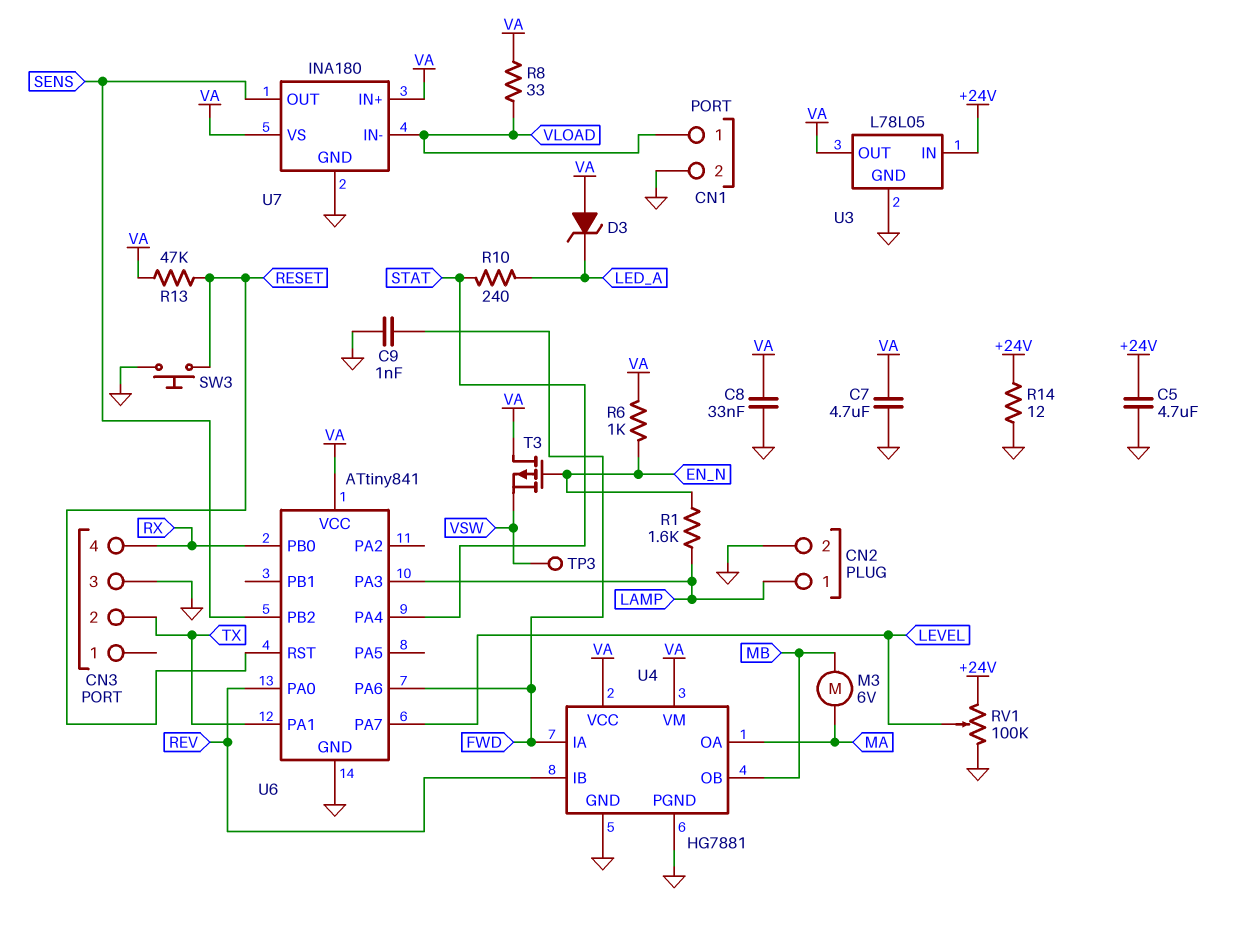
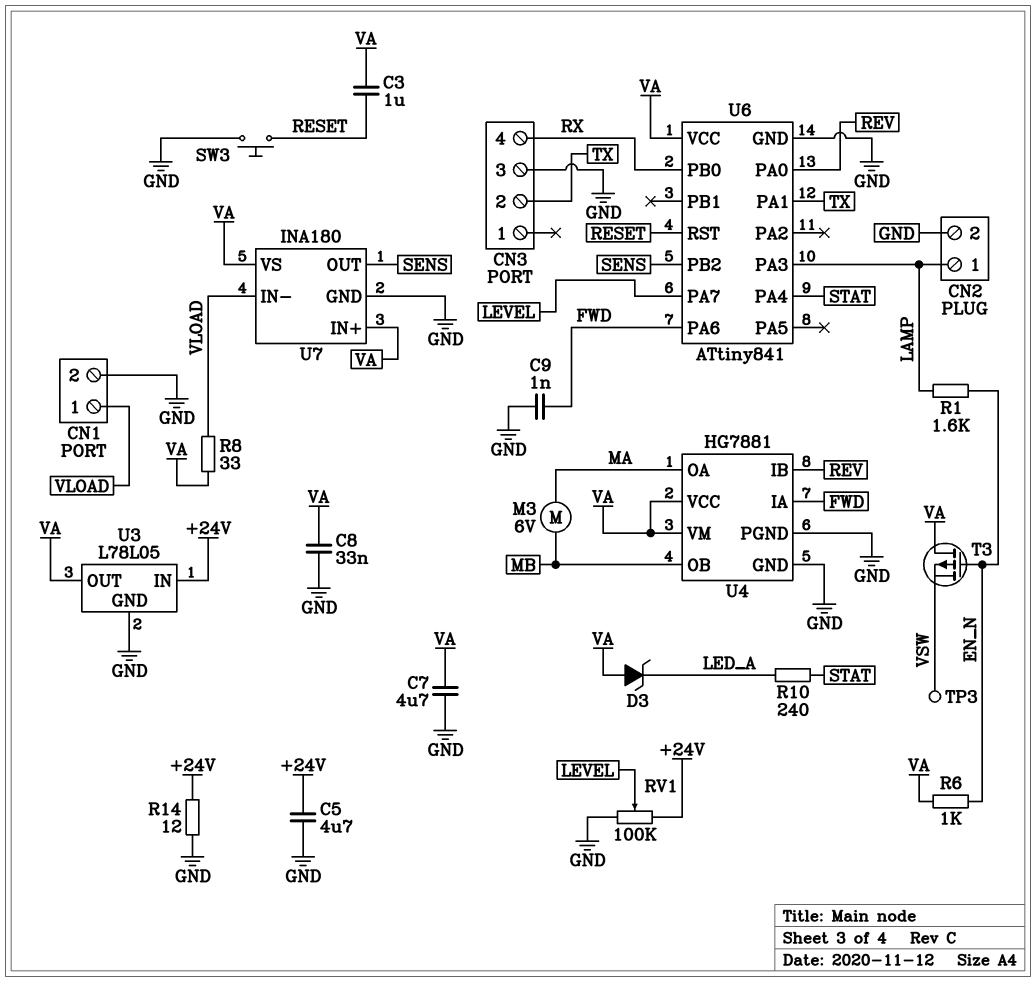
C3: none -> 1uF (RESET, VA)
R13: 47k (RESET, VA) -> none

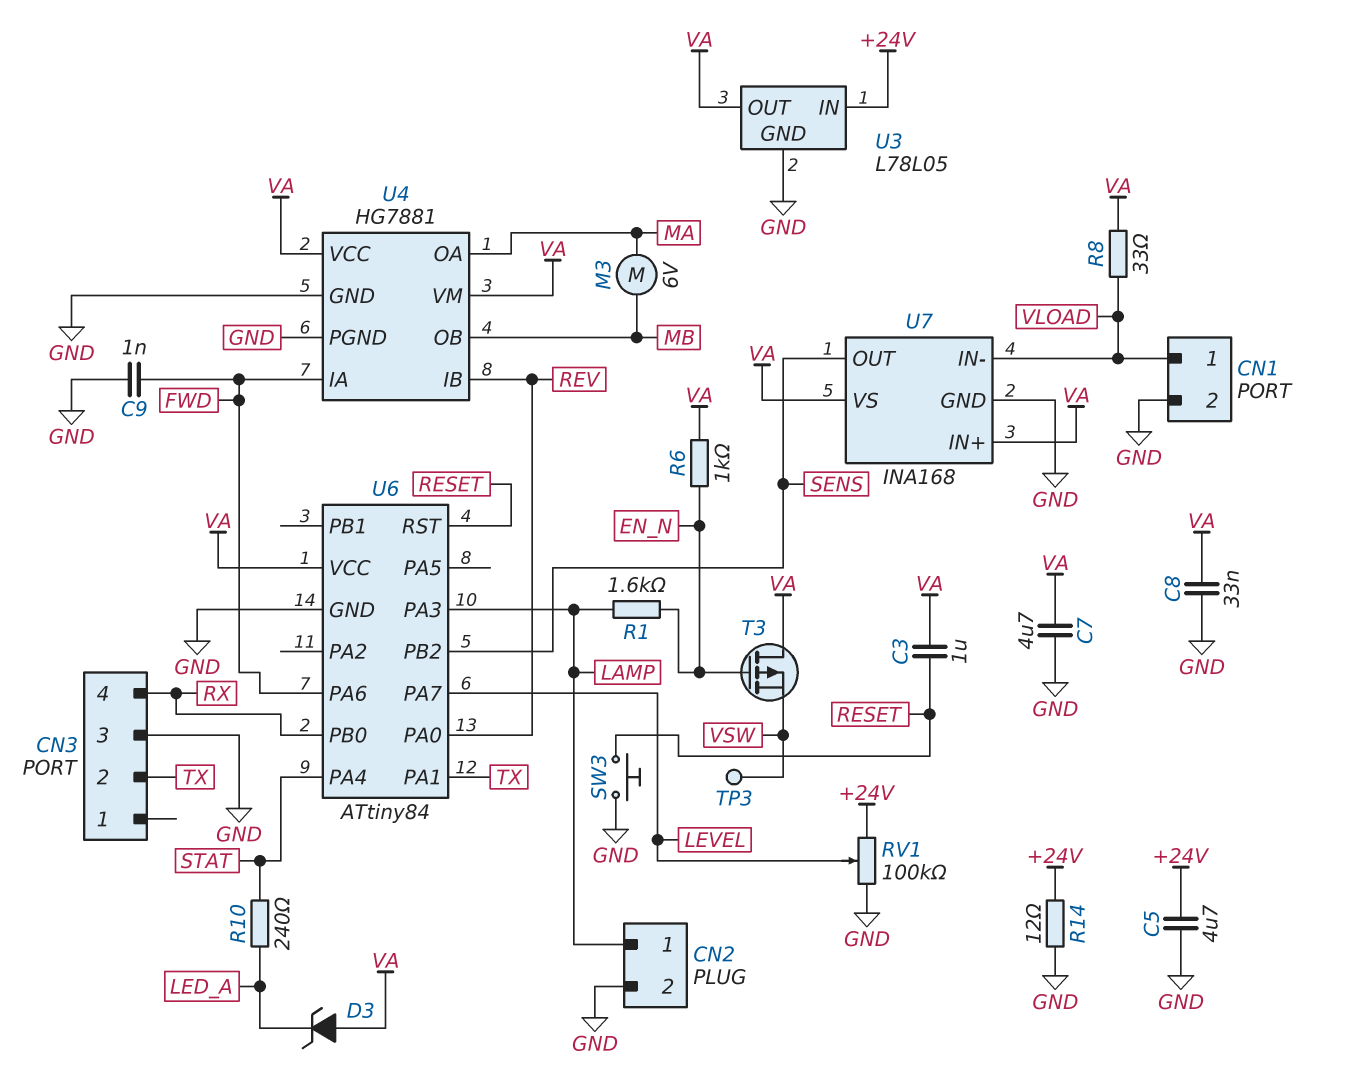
U6: ATtiny841 -> ATtiny84
U7: INA180 -> INA168

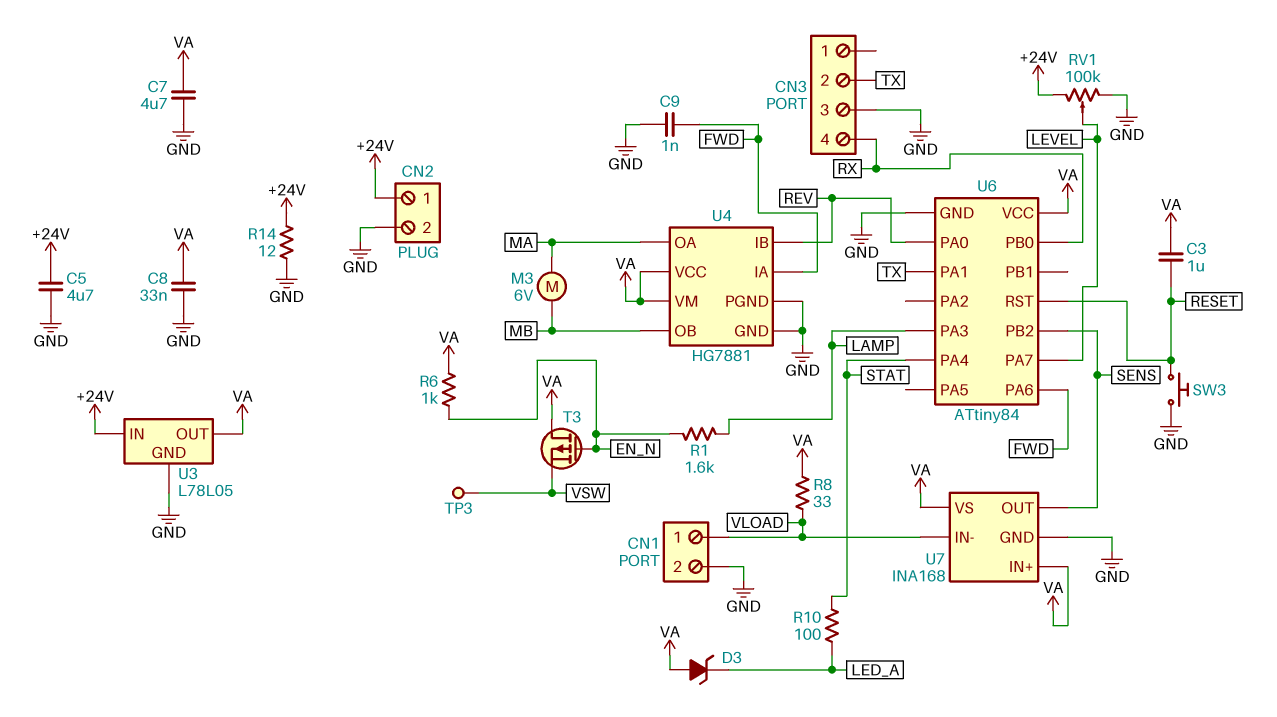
CN2 pin 1: LAMP -> +24V
R10: 240 (LED_A, STAT) -> 100 (LED_A, STAT)

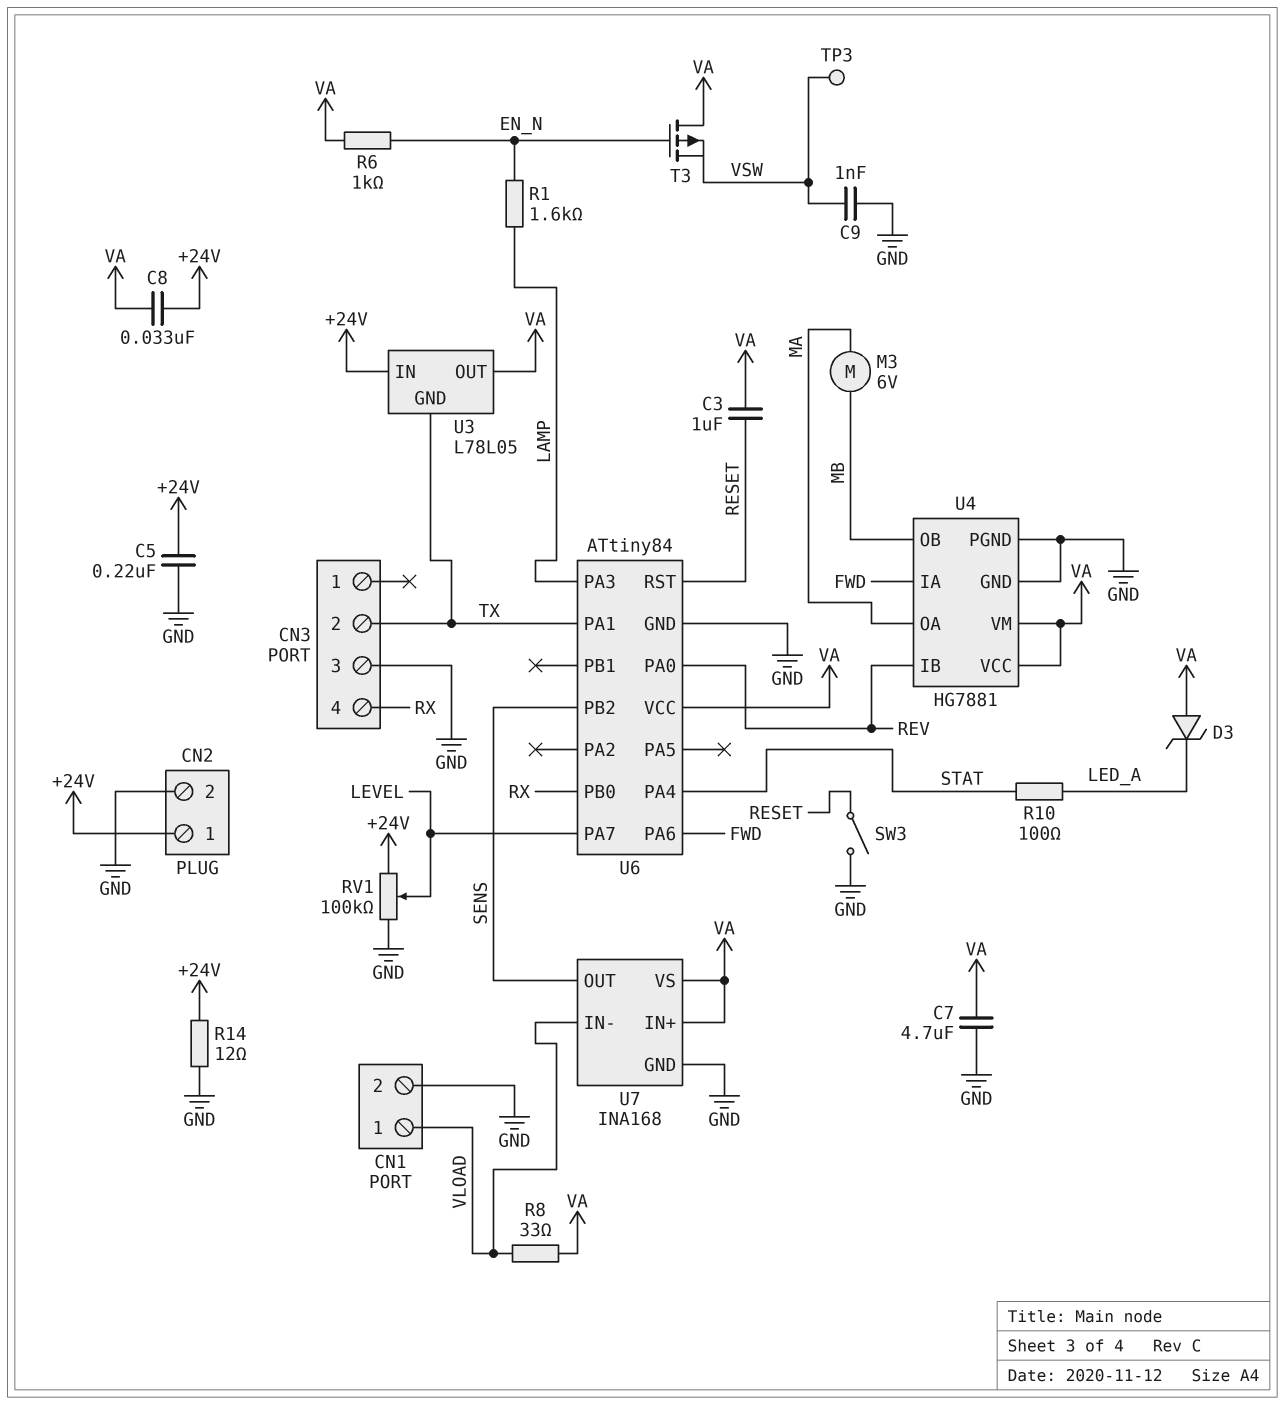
C5: 4.7uF (+24V, GND) -> 220nF (+24V, GND)
C8: 33nF (GND, VA) -> 33nF (+24V, VA)
C9: 1nF (FWD, GND) -> 1nF (GND, VSW)
SW3: button (GND, RESET) -> switch (GND, RESET)
U3 pin GND: GND -> TX

